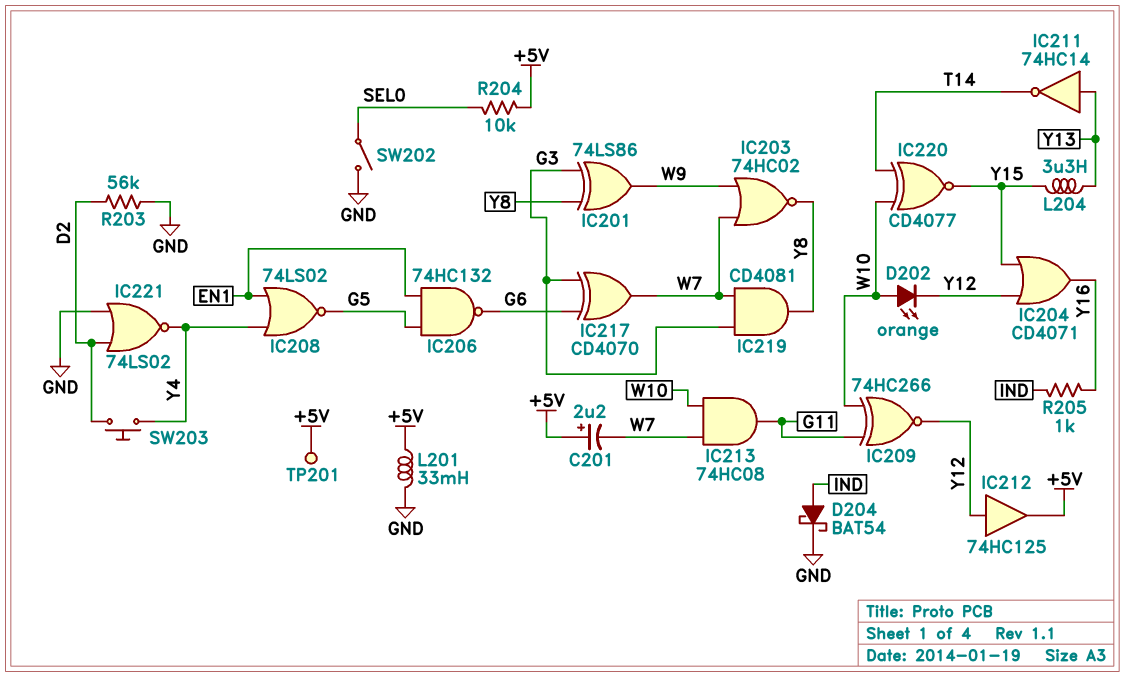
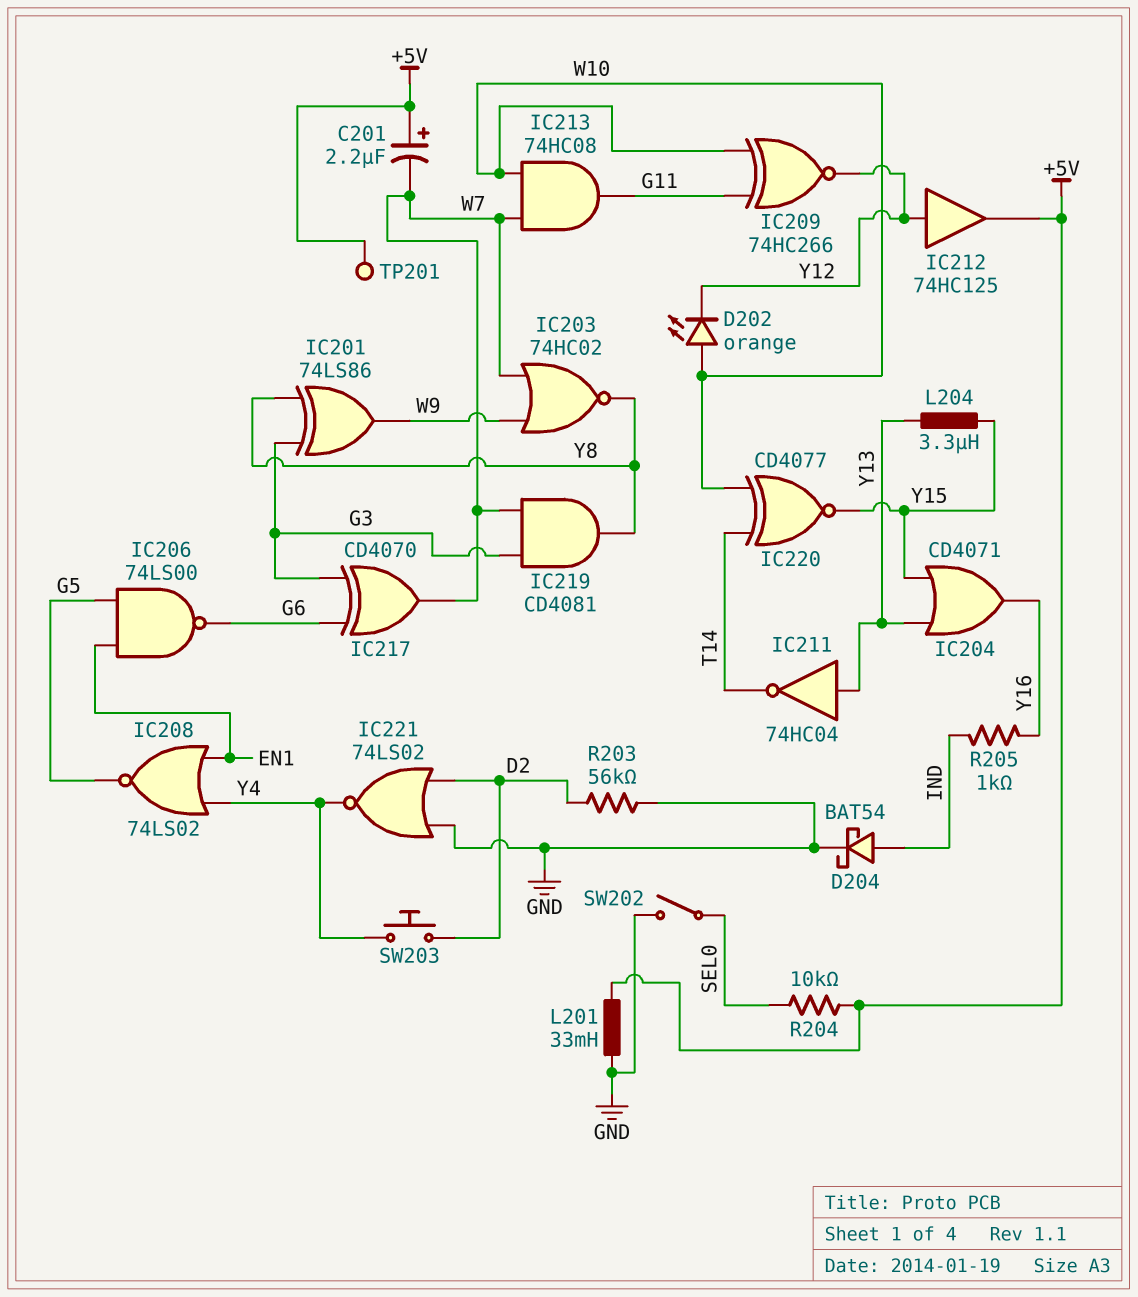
IC204: OR CD4071 (in Y12, in Y15, out Y16) -> OR CD4071 (in Y13, in Y15, out Y16)
IC206: NAND 74HC132 (in EN1, in G5, out G6) -> NAND 74LS00 (in EN1, in G5, out G6)
IC211: NOT 74HC14 (in Y13, out T14) -> NOT 74HC04 (in Y13, out T14)

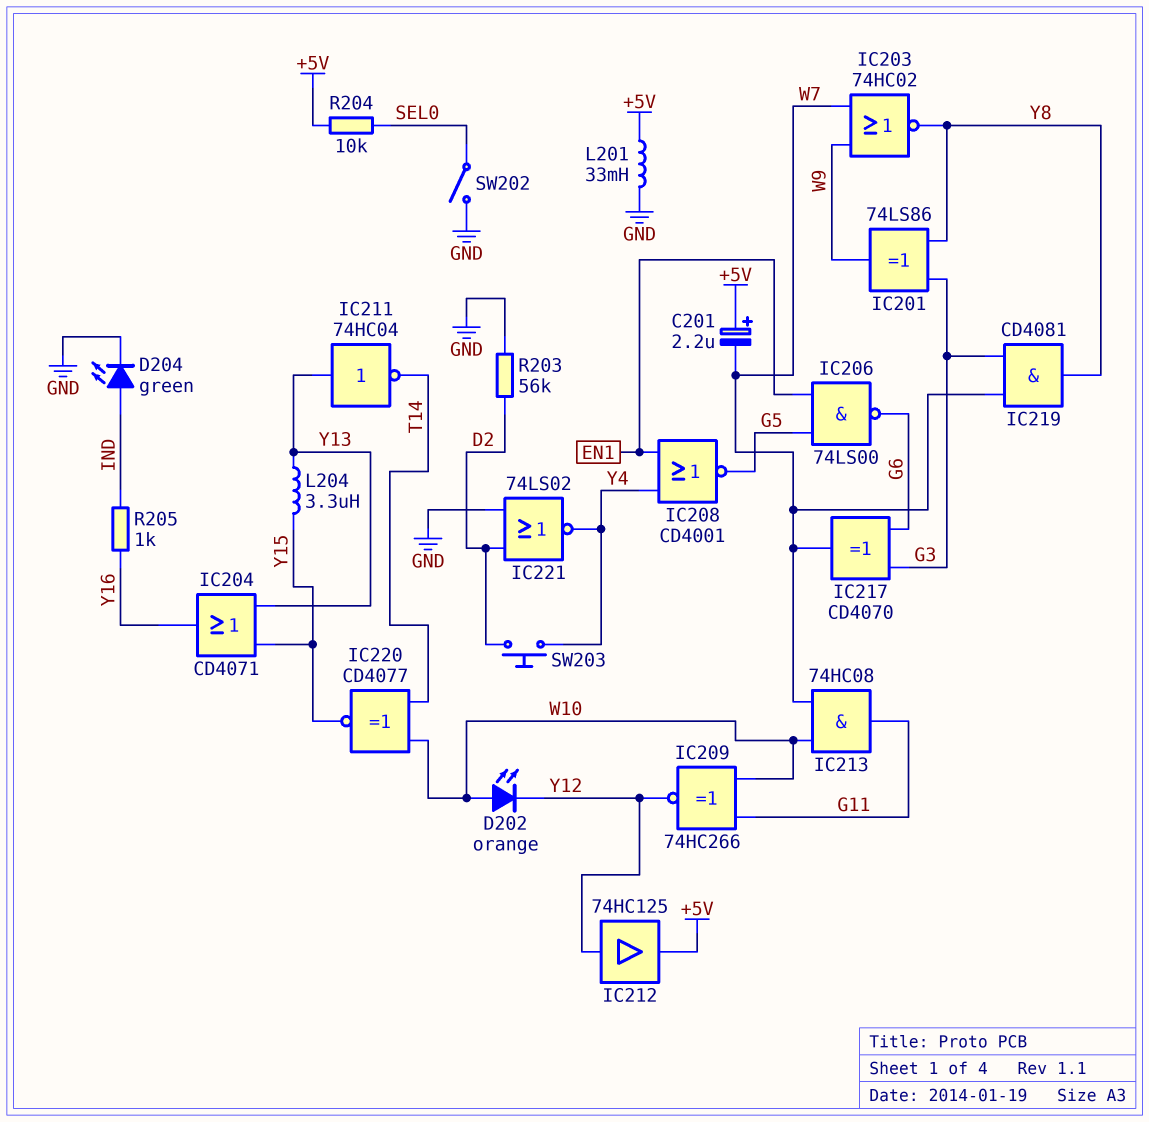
D204: schottky BAT54 (A IND, K GND) -> LED green (A IND, K GND)
IC208: NOR 74LS02 (in EN1, in Y4, out G5) -> NOR CD4001 (in EN1, in Y4, out G5)
TP201: test point (+5V) -> none

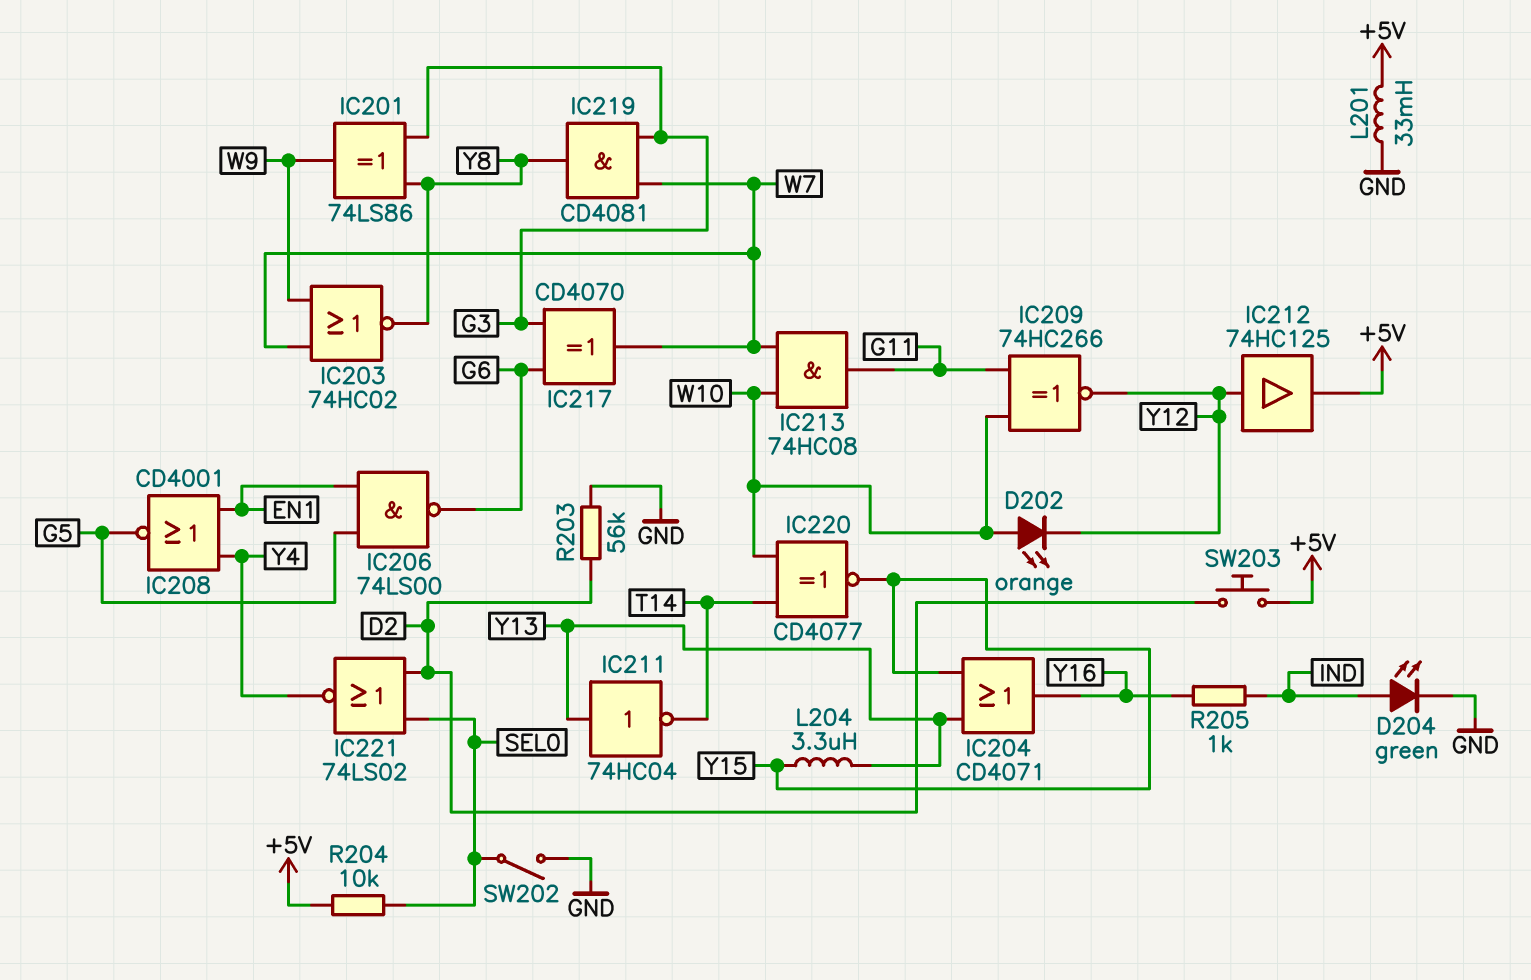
C201: 2.2uF (plus +5V, minus W7) -> none
IC221: NOR 74LS02 (in D2, in GND, out Y4) -> NOR 74LS02 (in D2, in SEL0, out Y4)
SW203: button (D2, Y4) -> button (+5V, D2)

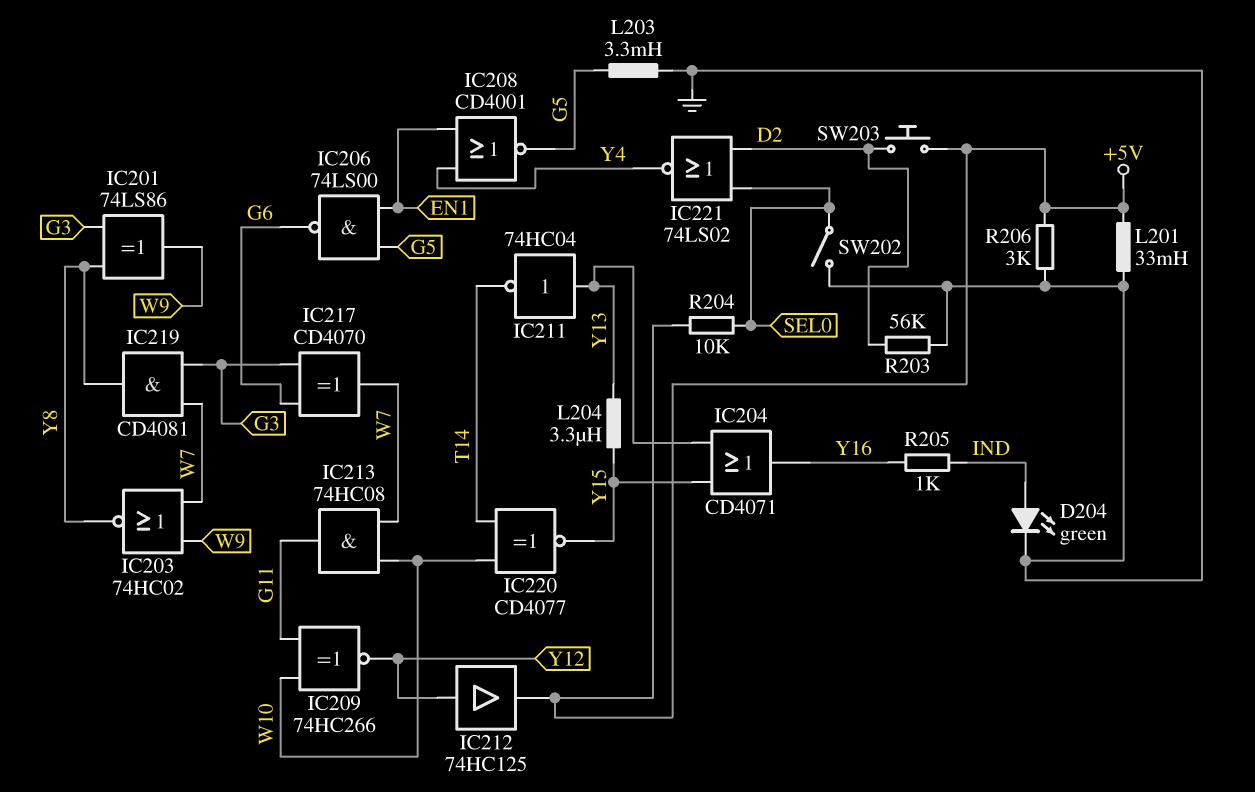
D202: LED orange (A W10, K Y12) -> none
L203: none -> 3.3mH (G5, GND)
R206: none -> 3k (+5V, GND)

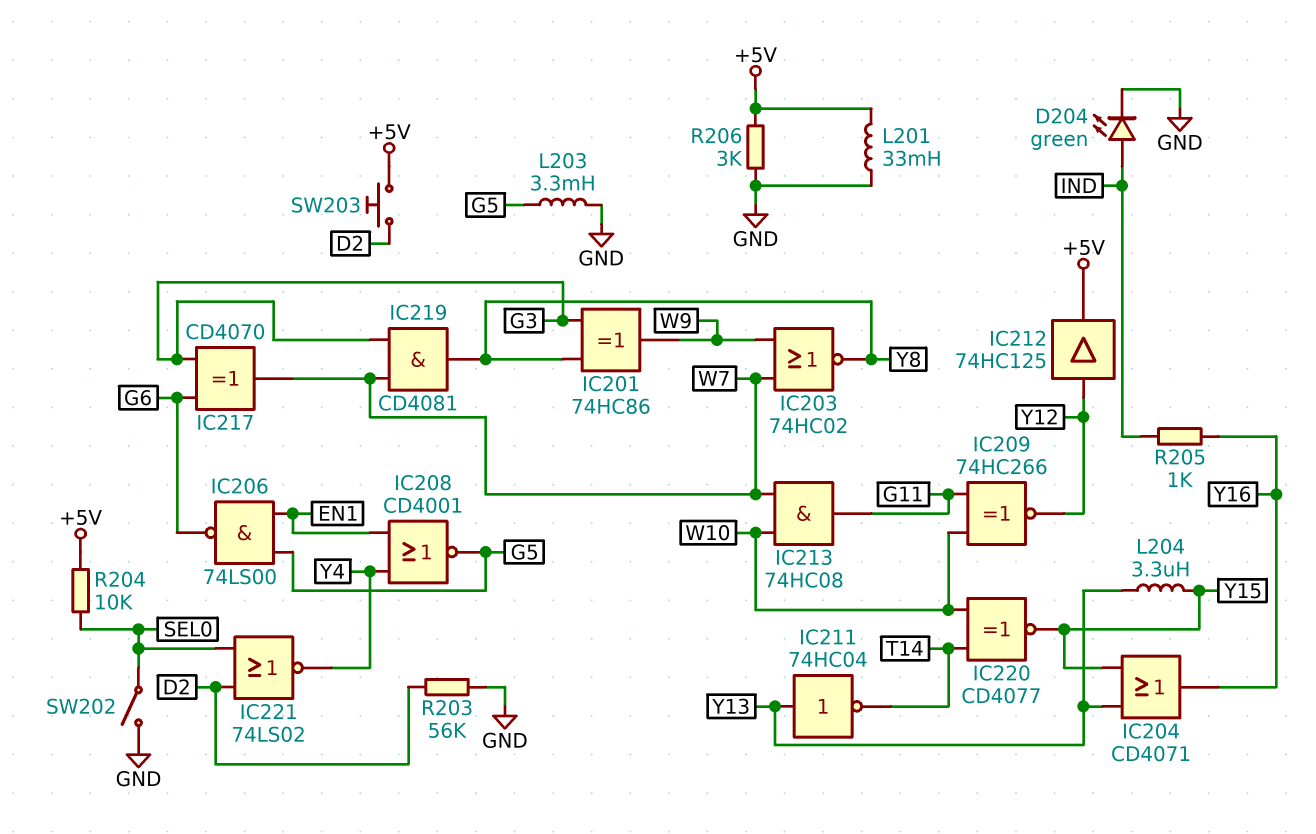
IC201: XOR 74LS86 (in G3, in Y8, out W9) -> XOR 74HC86 (in G3, in Y8, out W9)

